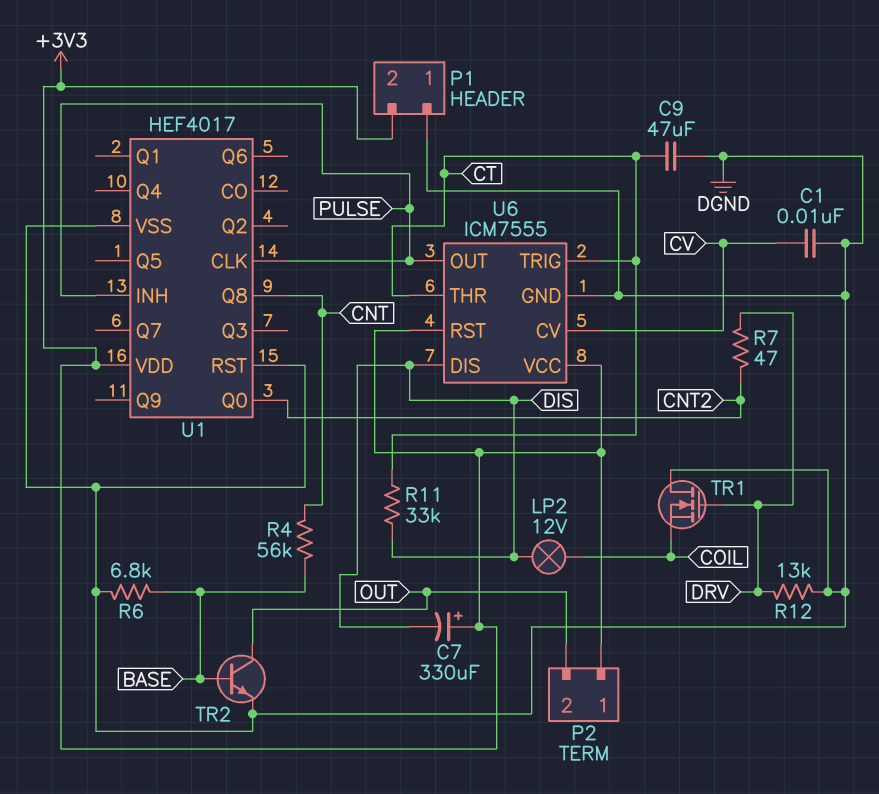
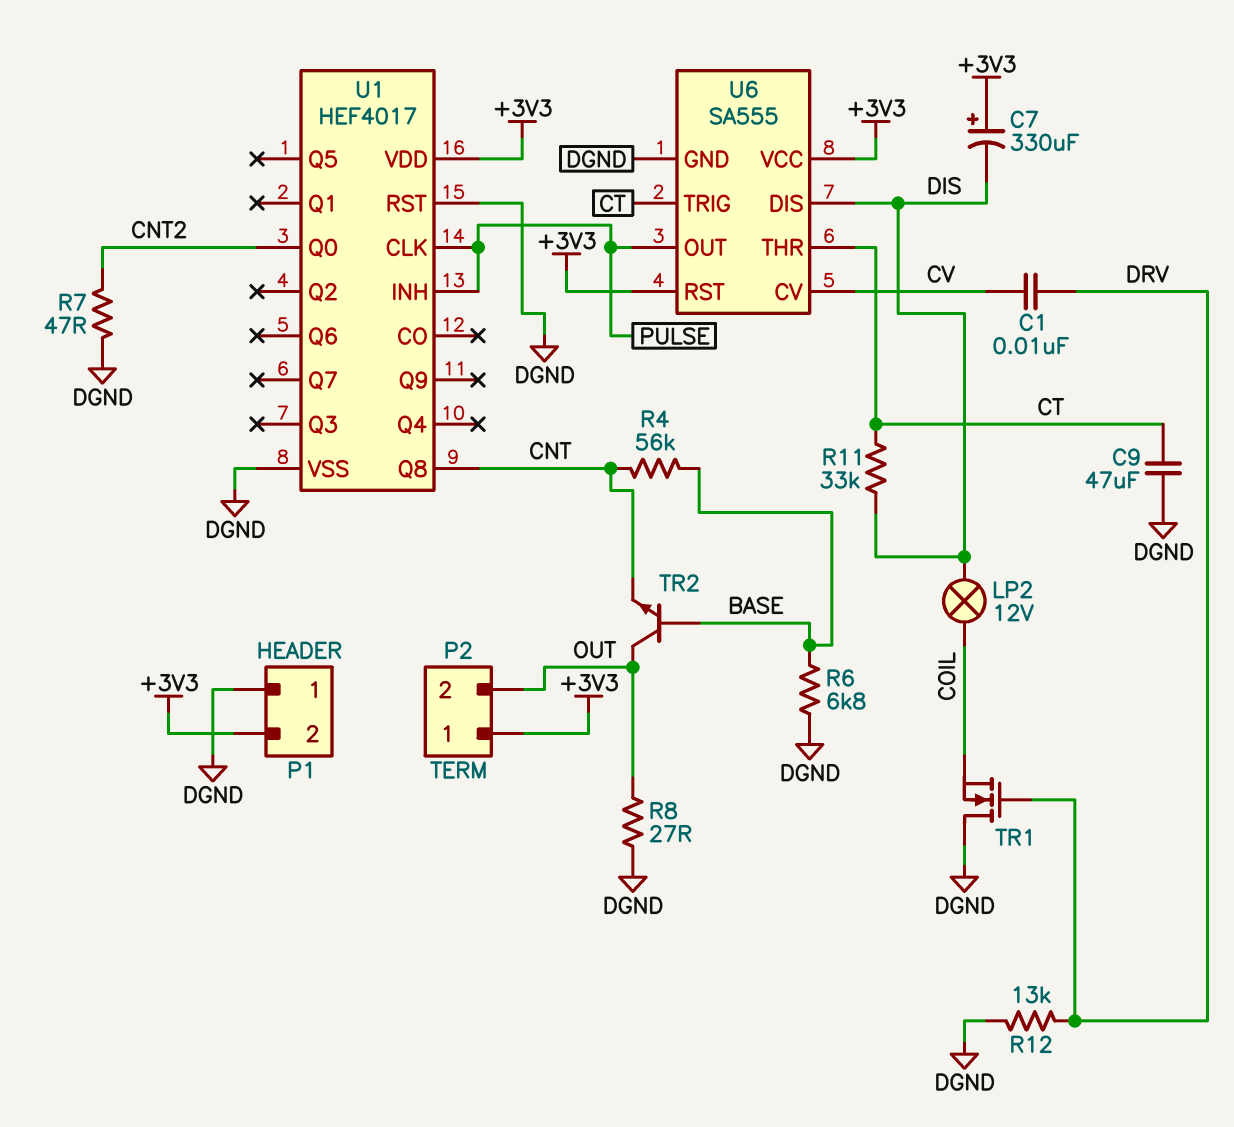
C1: 10nF (CV, DGND) -> 10nF (CV, DRV)
R7: 47 (CNT2, DRV) -> 47 (CNT2, DGND)
R8: none -> 27 (DGND, OUT)
TR2: NPN (B BASE, C OUT, E DGND) -> NPN (B BASE, C OUT, E CNT)
U6: ICM7555 -> SA555

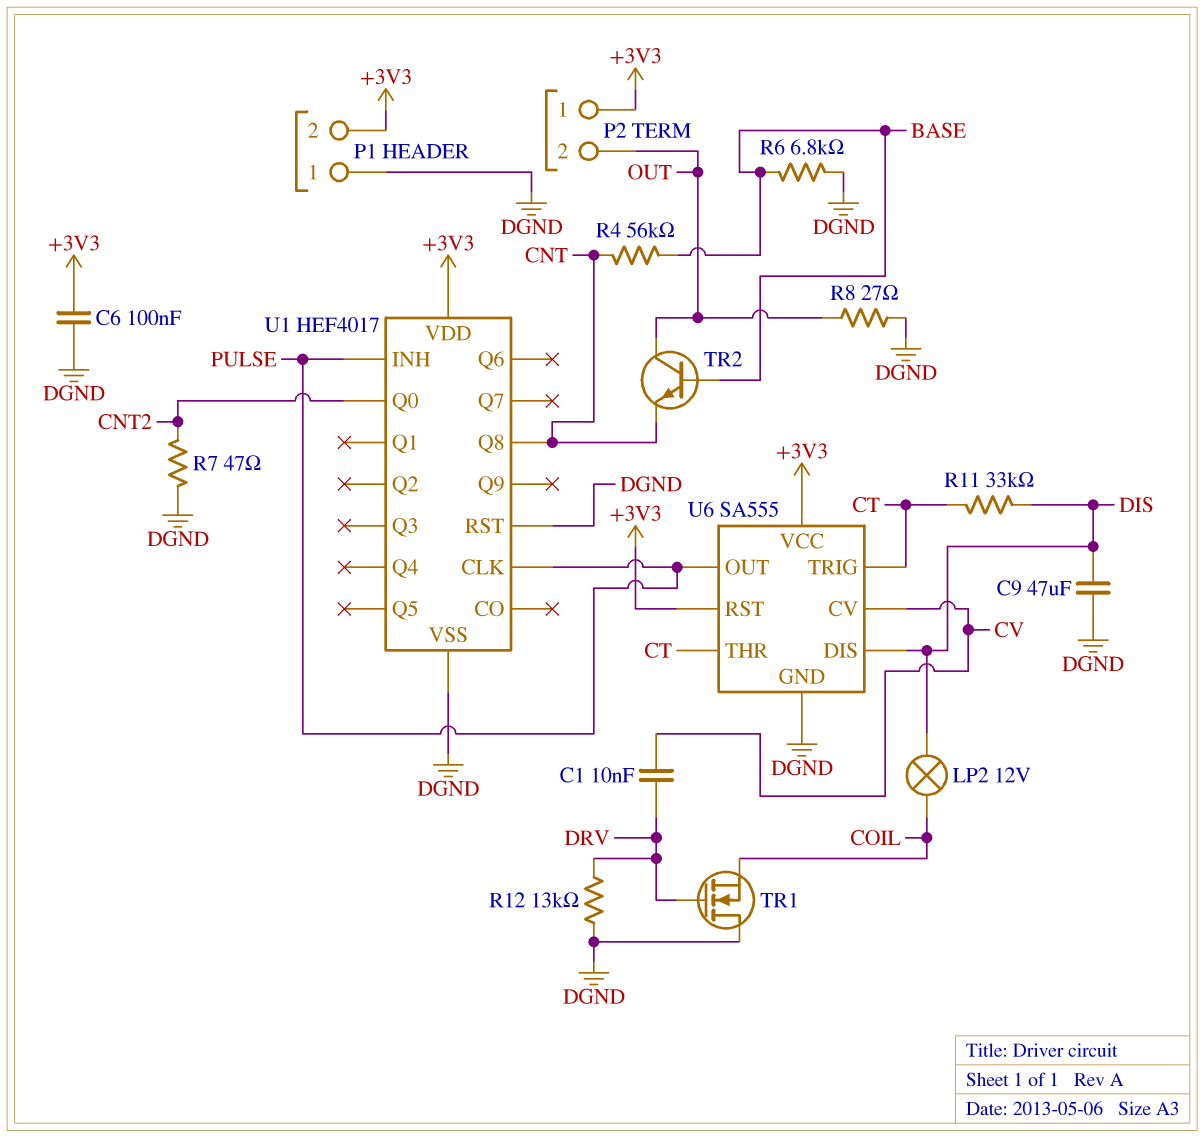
C6: none -> 100nF (+3V3, DGND)
C7: 330uF (plus +3V3, minus DIS) -> none
C9: 47uF (CT, DGND) -> 47uF (DGND, DIS)

